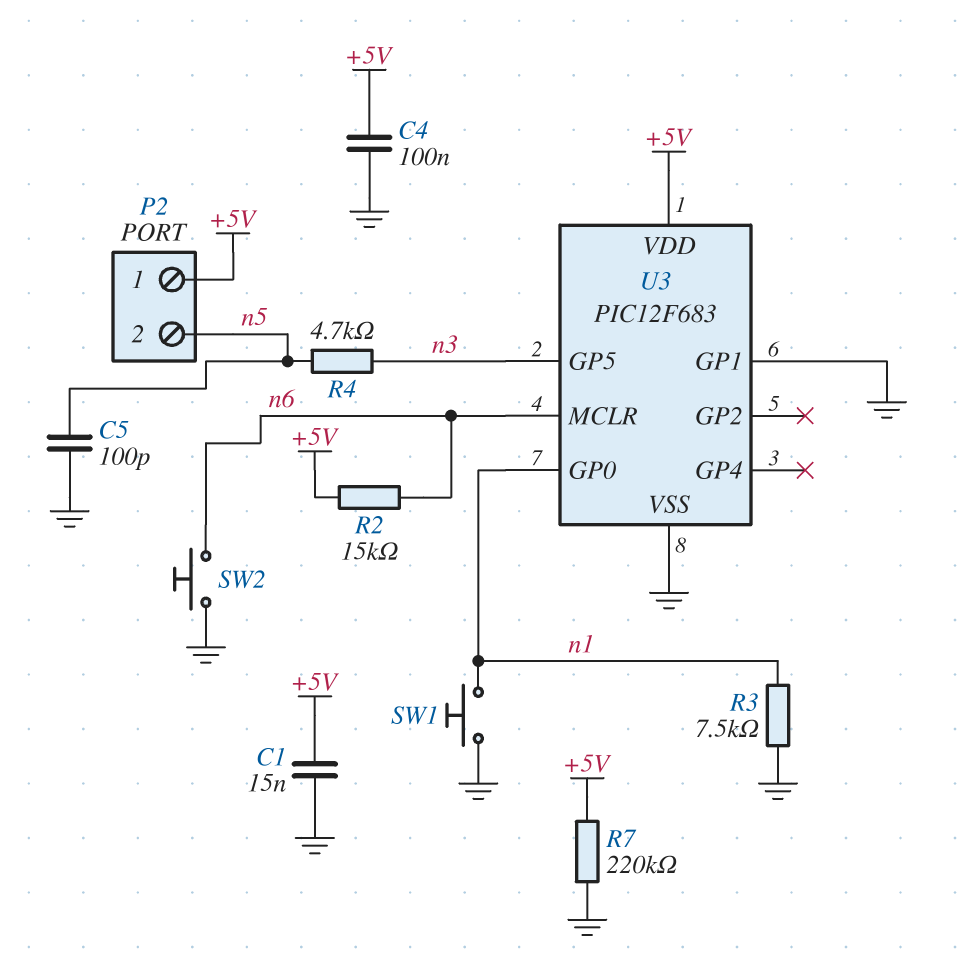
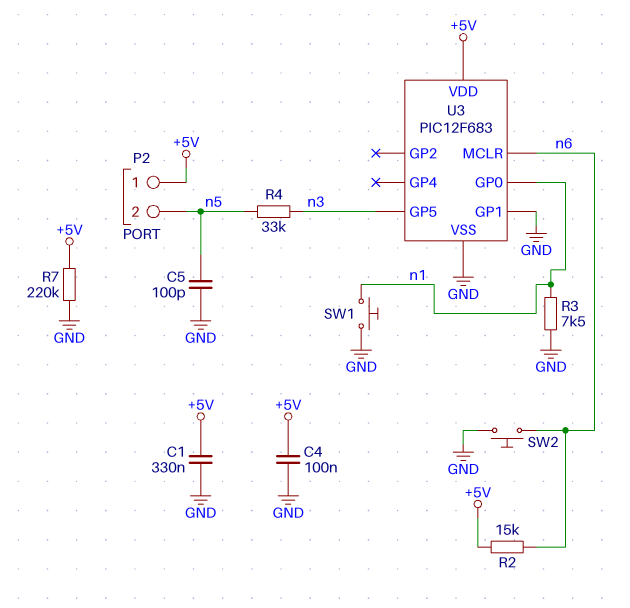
C1: 15nF (+5V, GND) -> 330nF (+5V, GND)
R4: 4.7k (n3, n5) -> 33k (n3, n5)

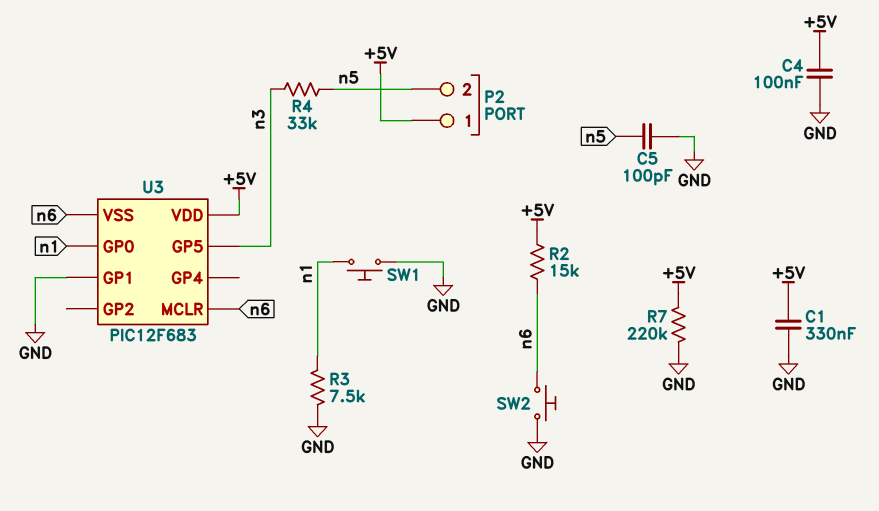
U3 pin VSS: GND -> n6

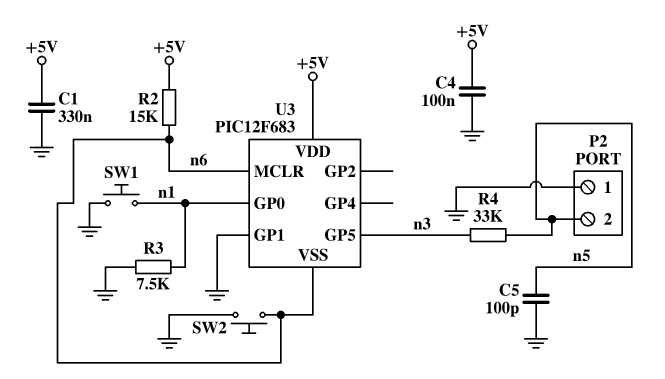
P2 pin 1: +5V -> GND
R7: 220k (+5V, GND) -> none

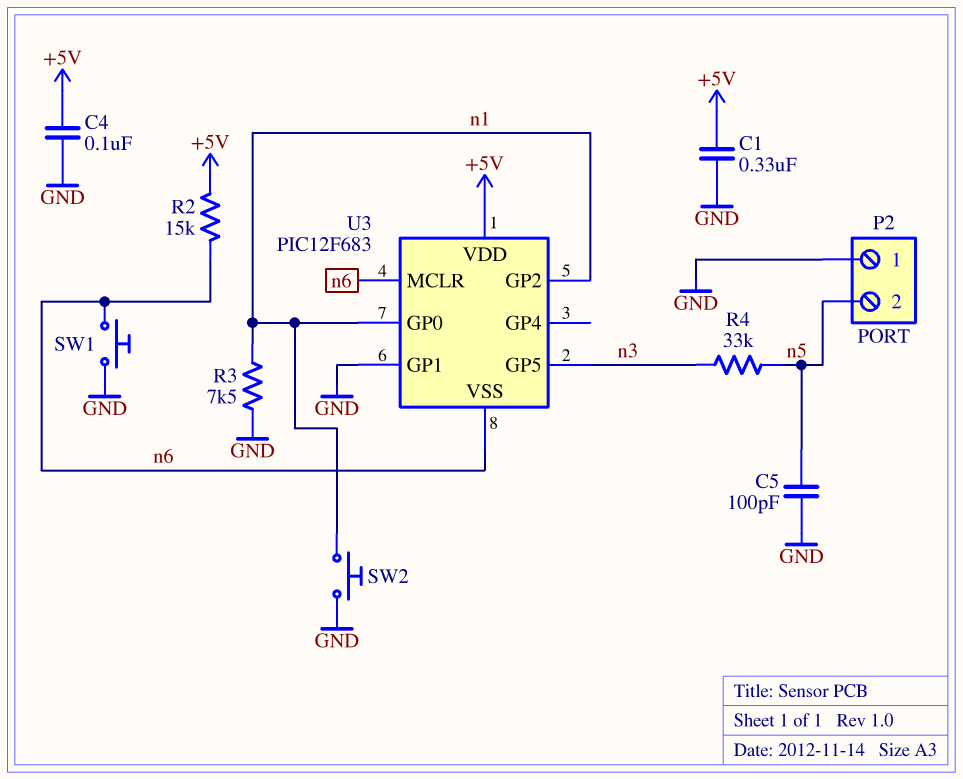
SW1: button (GND, n1) -> button (GND, n6)
SW2: button (GND, n6) -> button (GND, n1)
U3 pin GP2: none -> n1

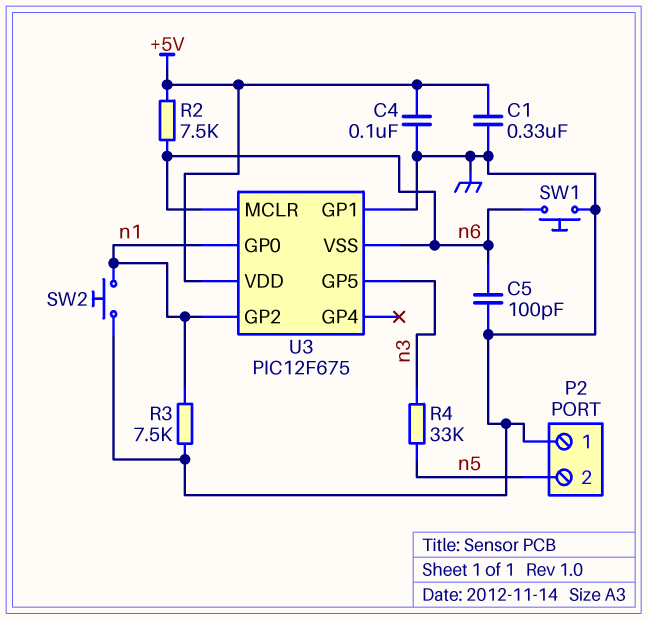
C5: 100pF (GND, n5) -> 100pF (GND, n6)
R2: 15k (+5V, n6) -> 7.5k (+5V, n6)
U3: PIC12F683 -> PIC12F675

